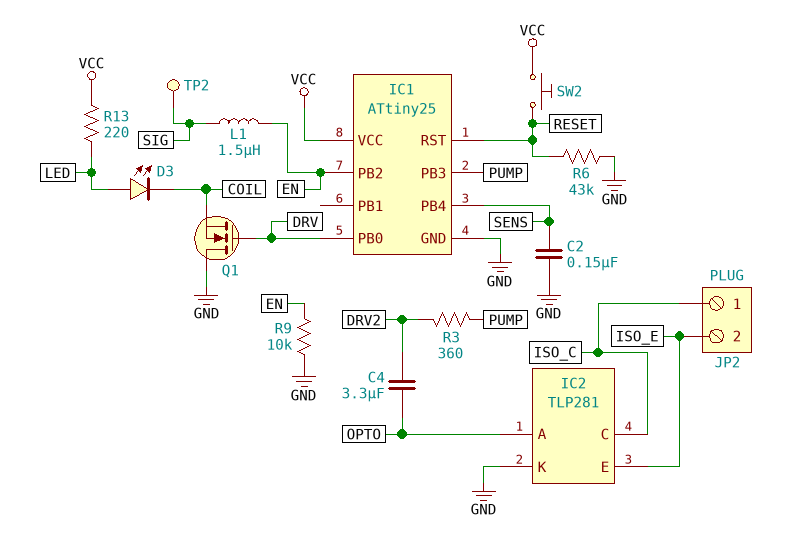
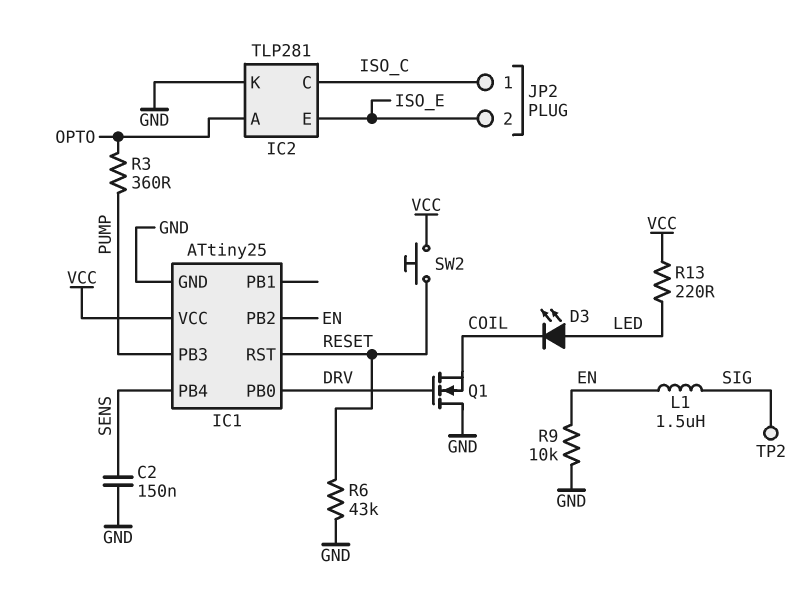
C4: 3.3uF (DRV2, OPTO) -> none
R3: 360 (DRV2, PUMP) -> 360 (OPTO, PUMP)

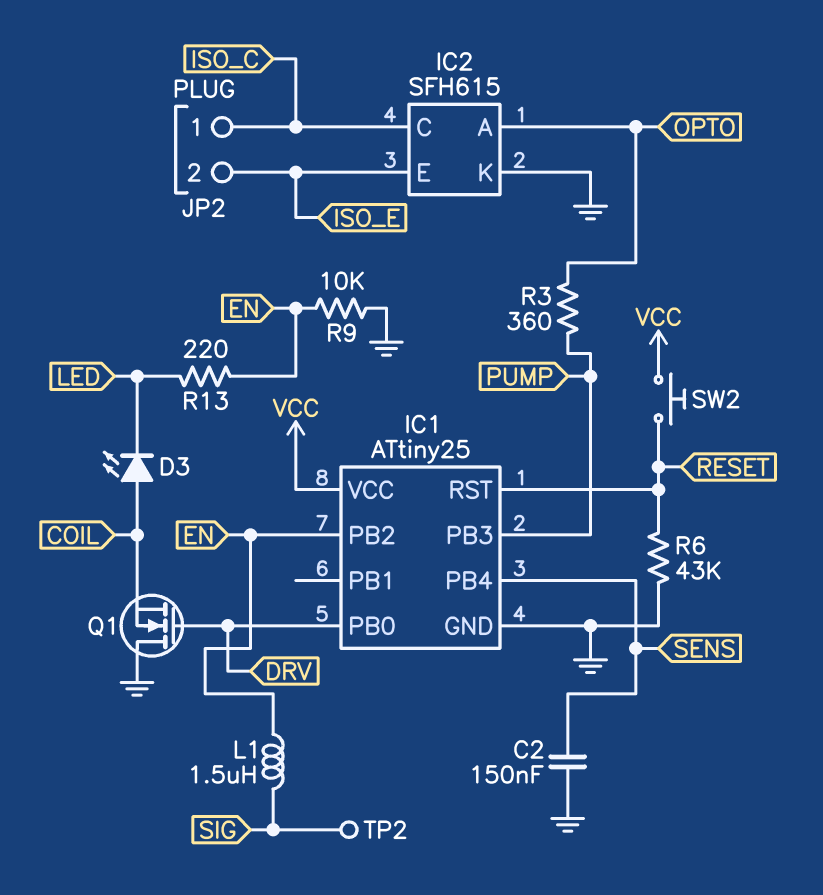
D3: LED (A LED, K COIL) -> LED (A COIL, K LED)
IC2: TLP281 -> SFH615
R13: 220 (LED, VCC) -> 220 (EN, LED)

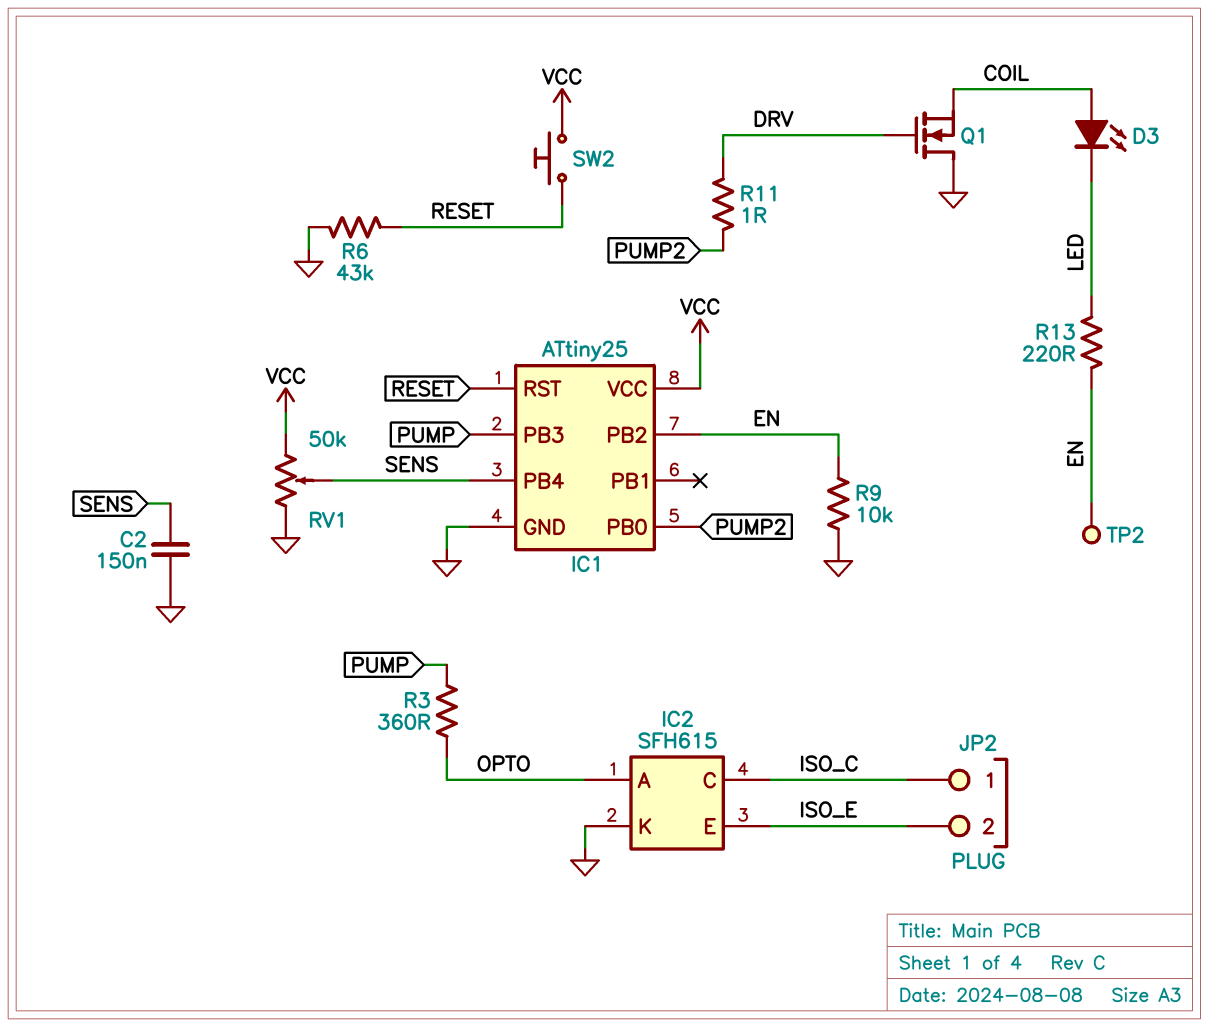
IC1 pin PB0: DRV -> PUMP2
L1: 1.5uH (EN, SIG) -> none
R11: none -> 1 (DRV, PUMP2)
RV1: none -> 50k (GND, VCC, wiper SENS)
TP2: test point (SIG) -> test point (EN)

